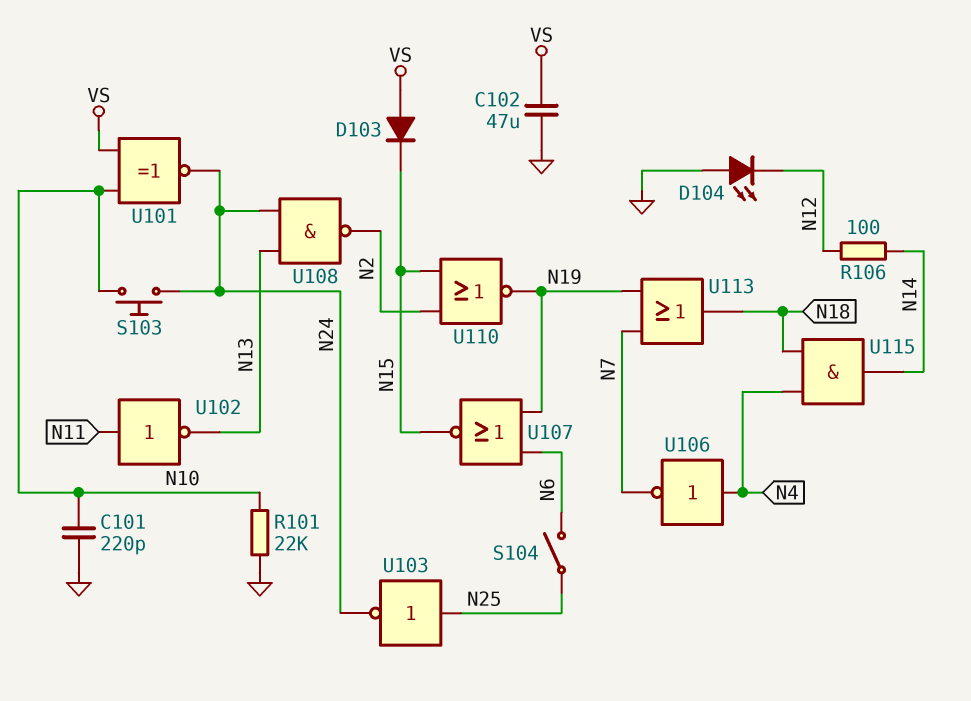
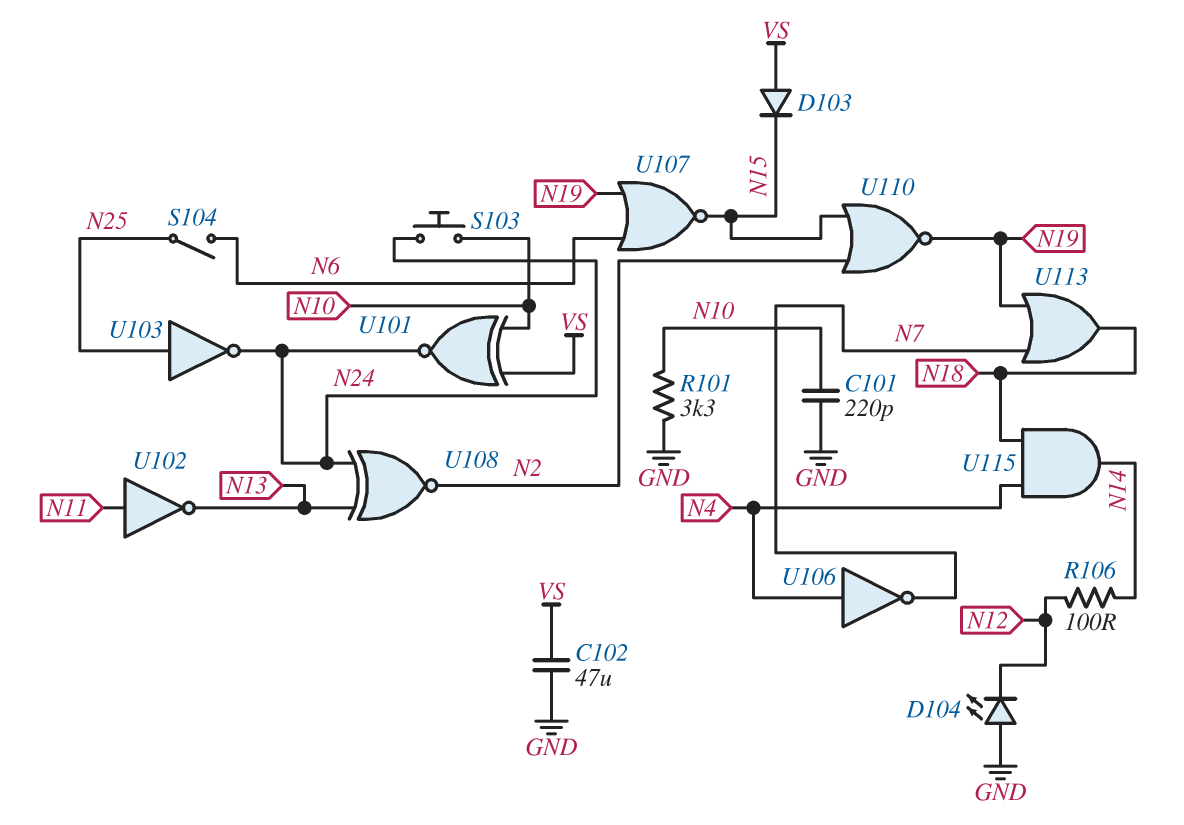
R101: 22k (GND, N10) -> 3.3k (GND, N10)
U108: NAND (in N13, in N24, out N2) -> XNOR (in N13, in N24, out N2)

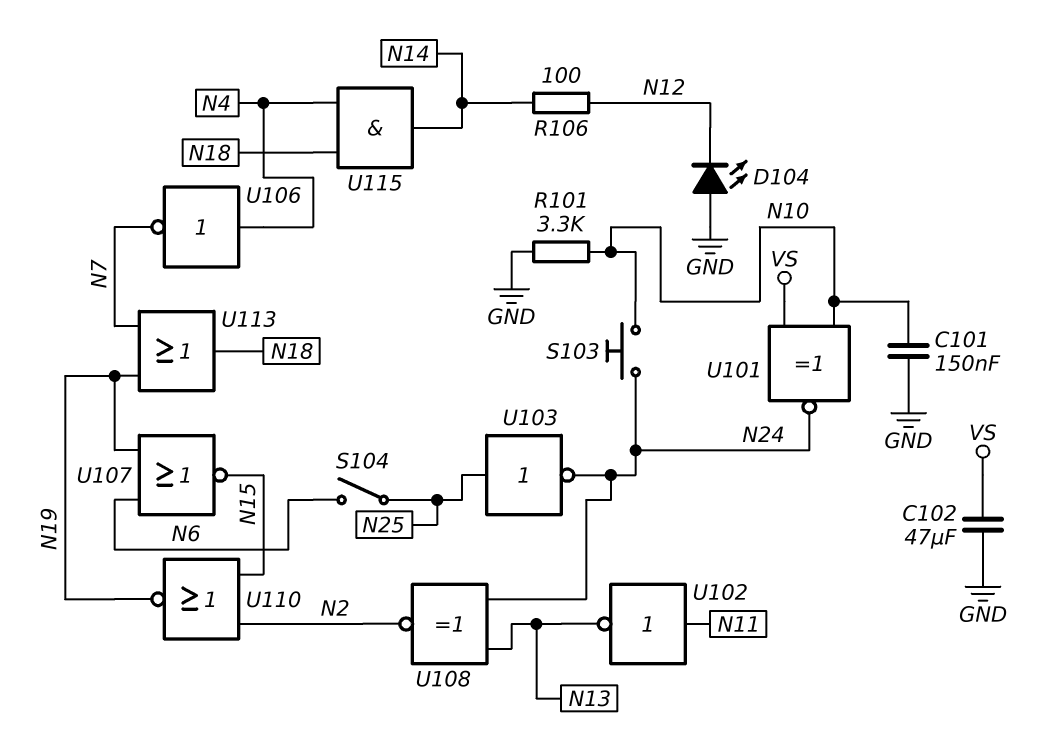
C101: 220pF (GND, N10) -> 150nF (GND, N10)
D103: diode (A VS, K N15) -> none

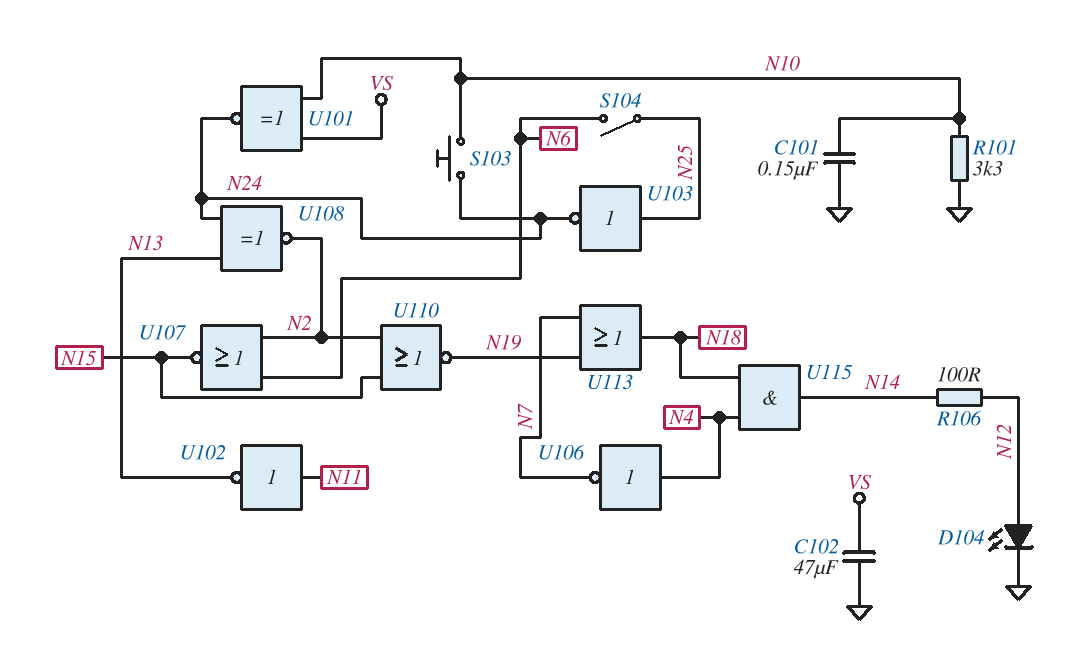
D104: LED (A GND, K N12) -> LED (A N12, K GND)
U107: NOR (in N6, in N19, out N15) -> NOR (in N2, in N6, out N15)

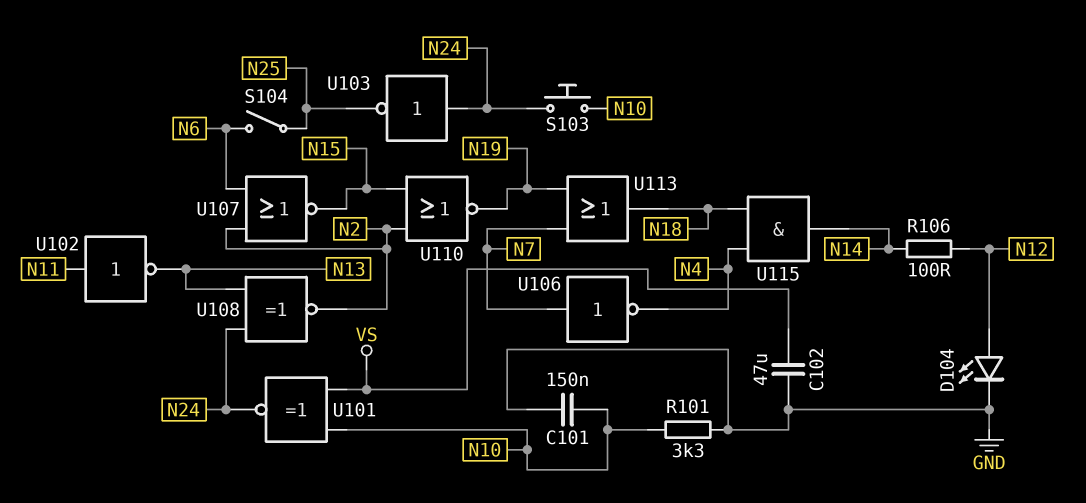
U103: NOT (in N25, out N24) -> NOT (in N24, out N25)
U106: NOT (in N4, out N7) -> NOT (in N7, out N4)

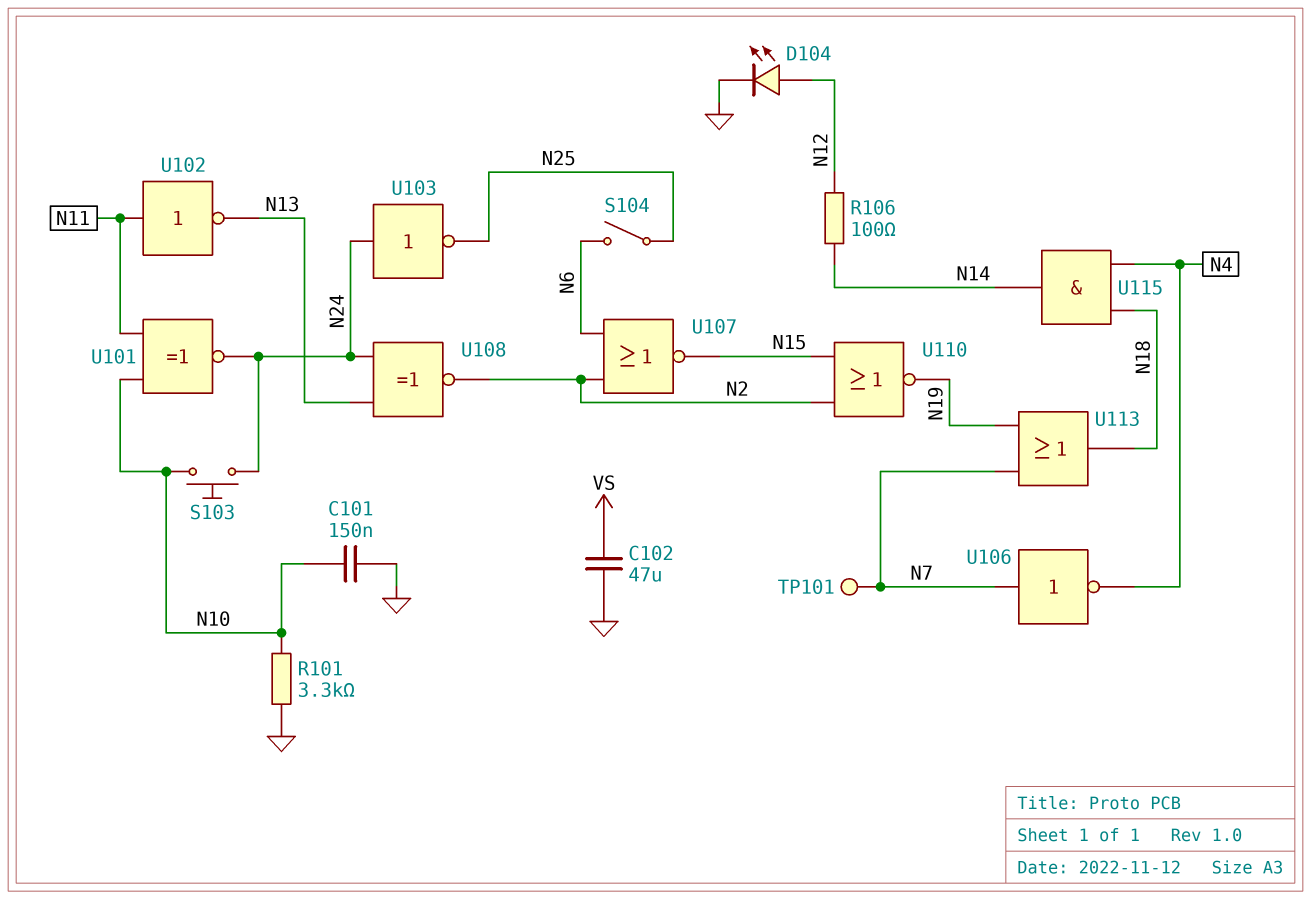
TP101: none -> test point (N7)
U101: XNOR (in N10, in VS, out N24) -> XNOR (in N10, in N11, out N24)

